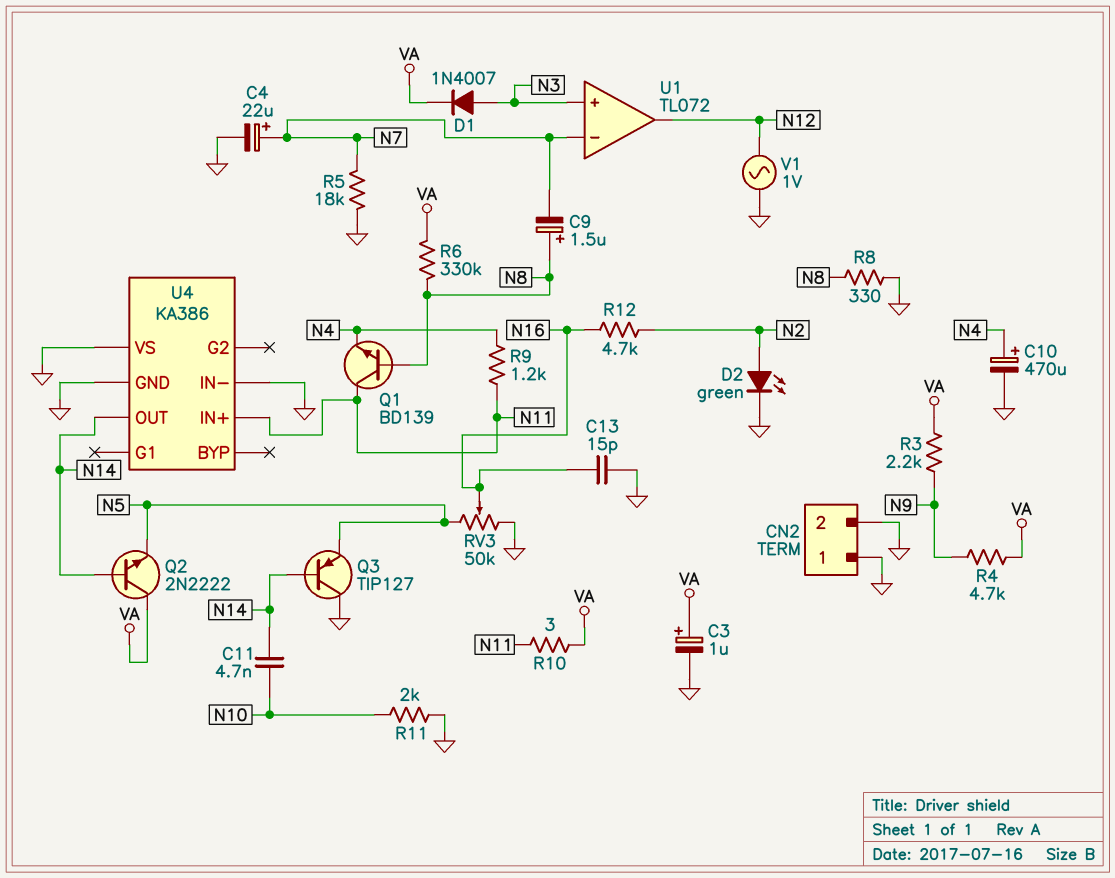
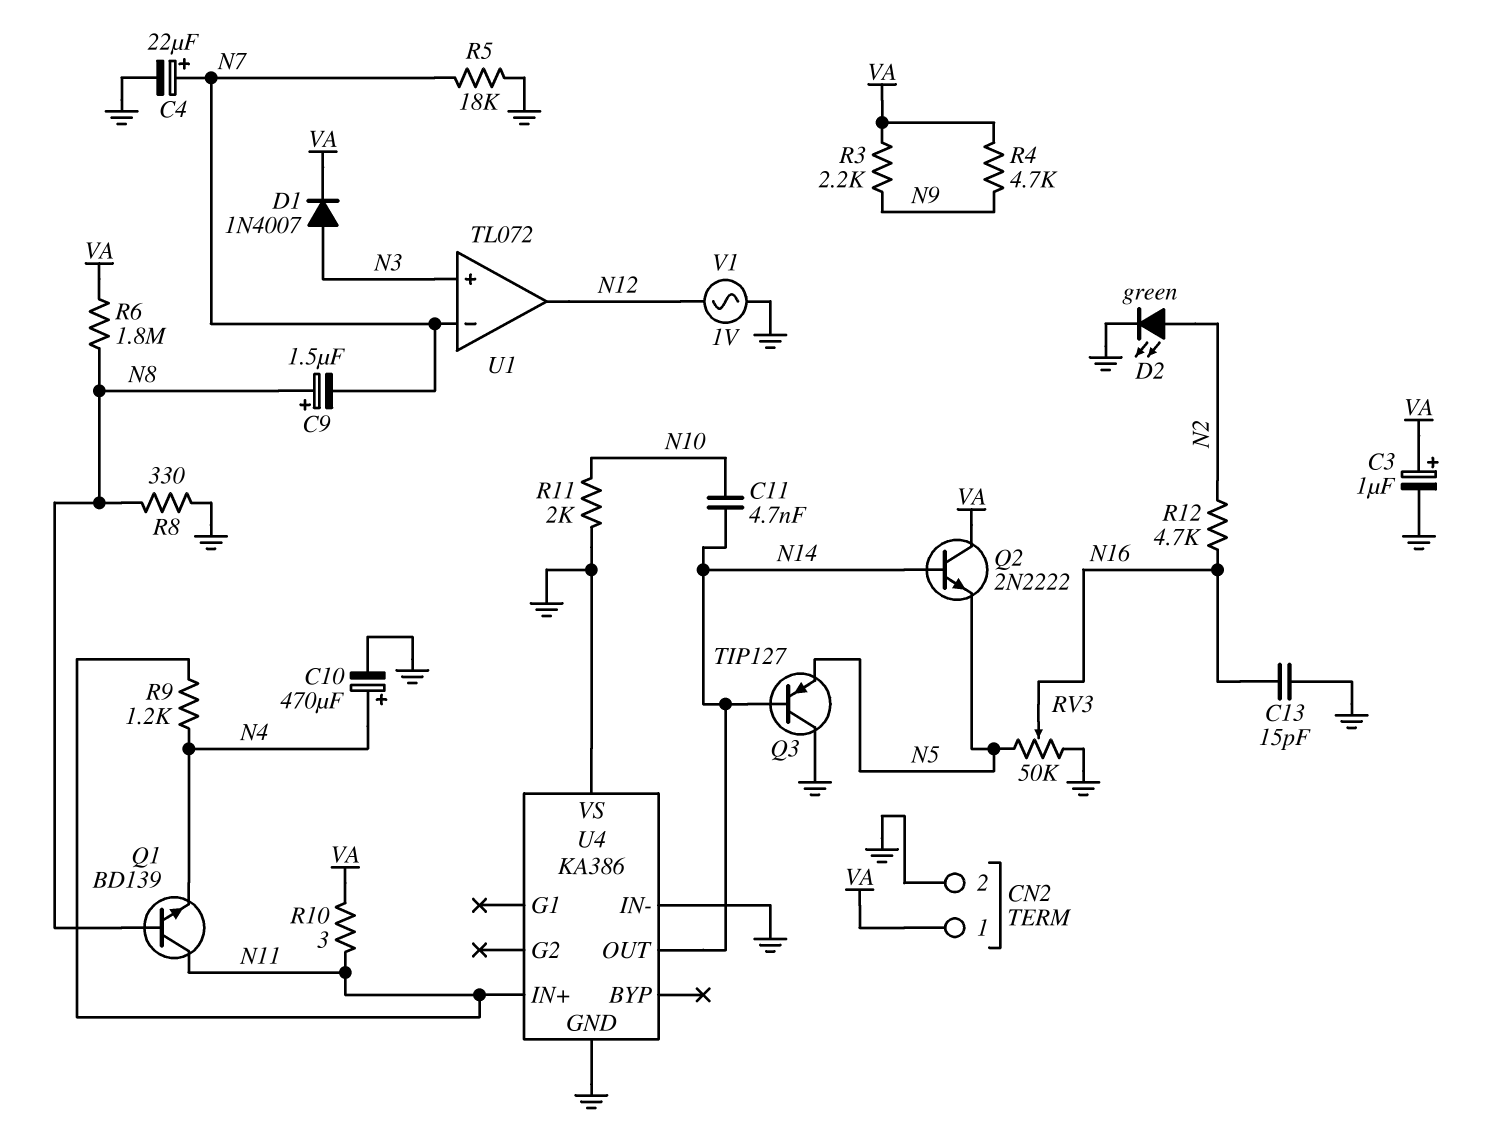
CN2 pin 1: GND -> VA
R6: 330k (N8, VA) -> 1.8M (N8, VA)

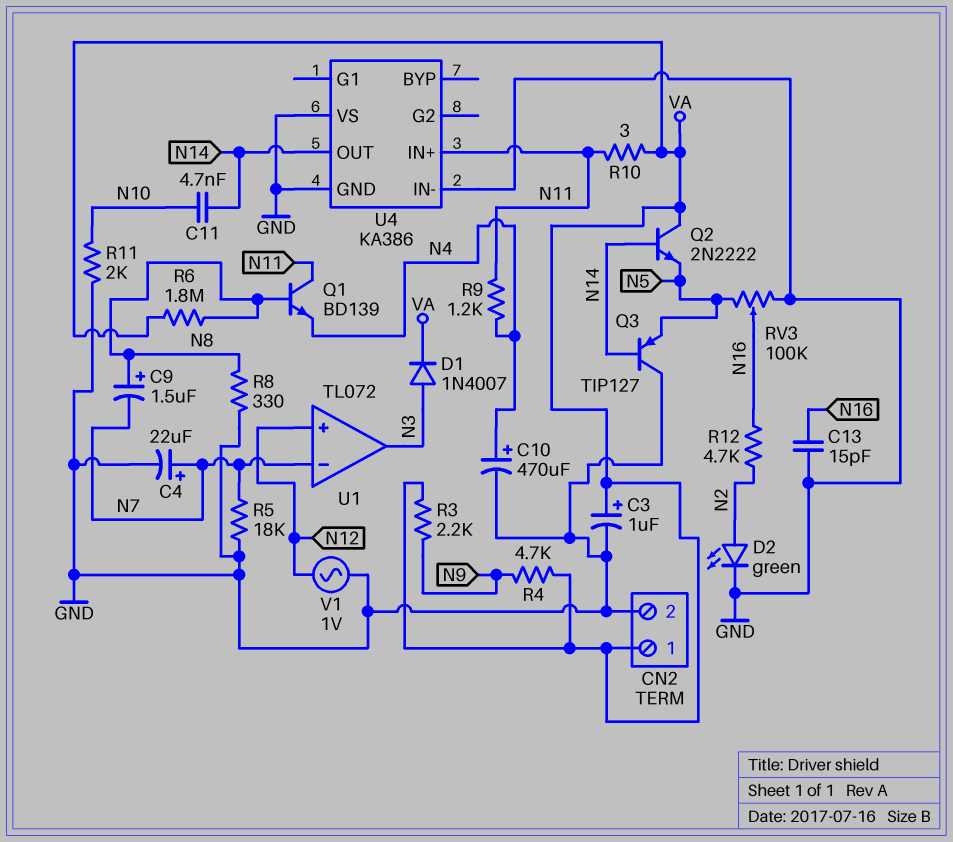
RV3: 50k (GND, N5, wiper N16) -> 100k (GND, N5, wiper N16)
U1 pin in+: N3 -> N12
U1 pin out: N12 -> N3

